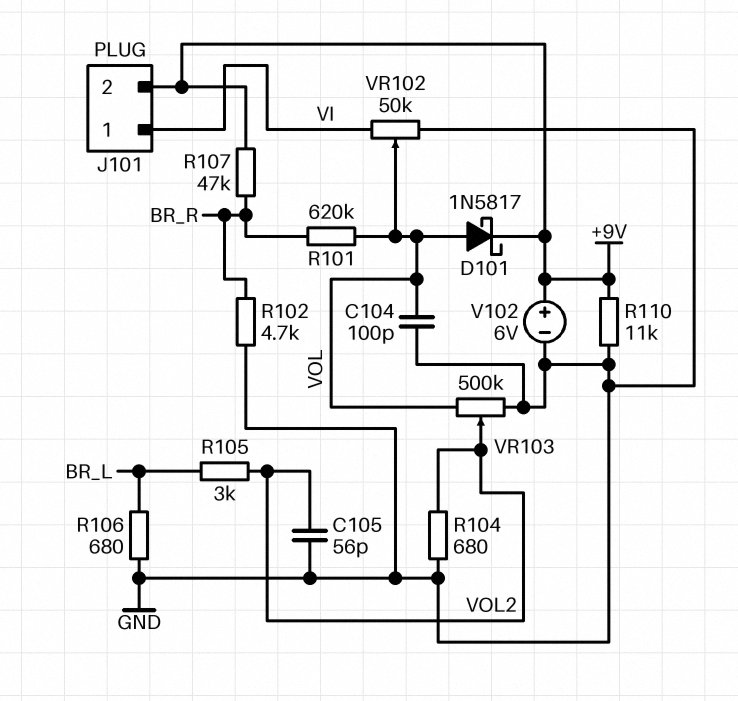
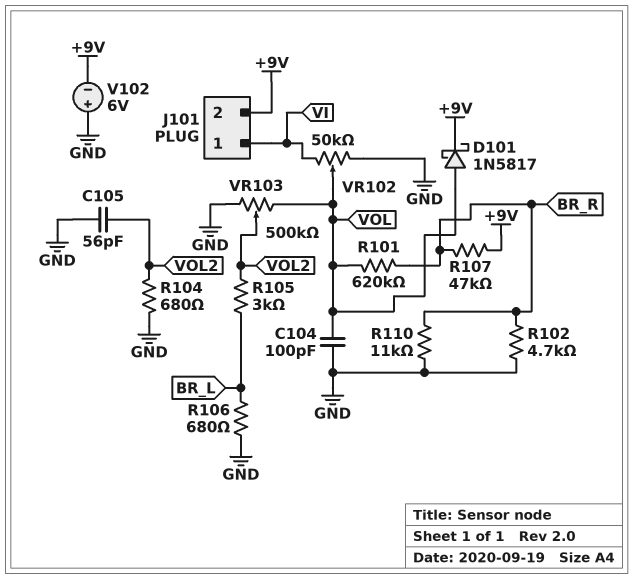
R110: 11k (+9V, GND) -> 11k (BR_R, GND)
V102: 6V (plus +9V, minus GND) -> 6V (plus GND, minus +9V)

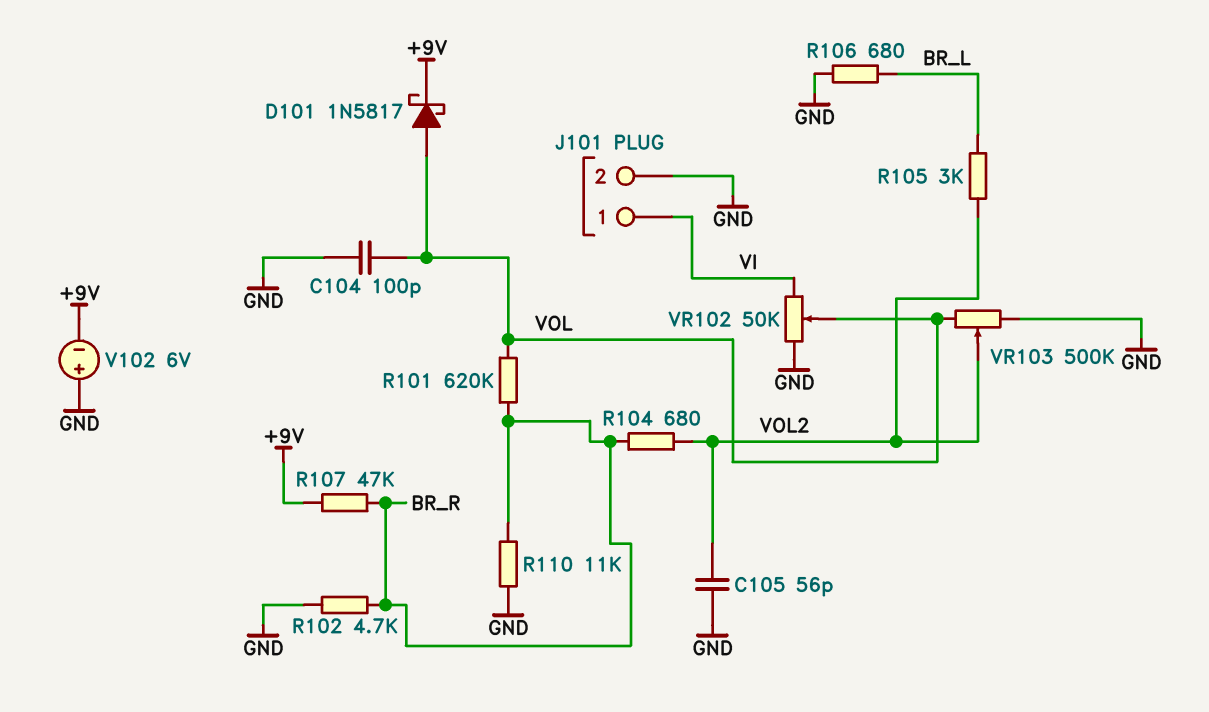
J101 pin 2: +9V -> GND
R104: 680 (GND, VOL2) -> 680 (BR_R, VOL2)

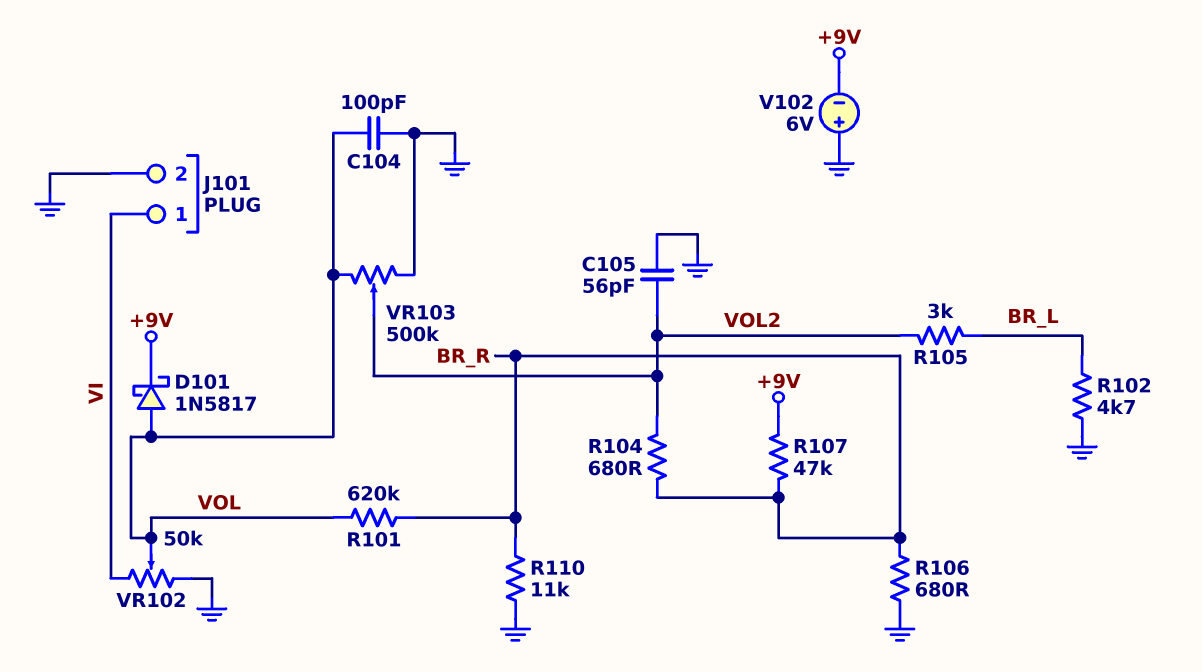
R102: 4.7k (BR_R, GND) -> 4.7k (BR_L, GND)
R106: 680 (BR_L, GND) -> 680 (BR_R, GND)

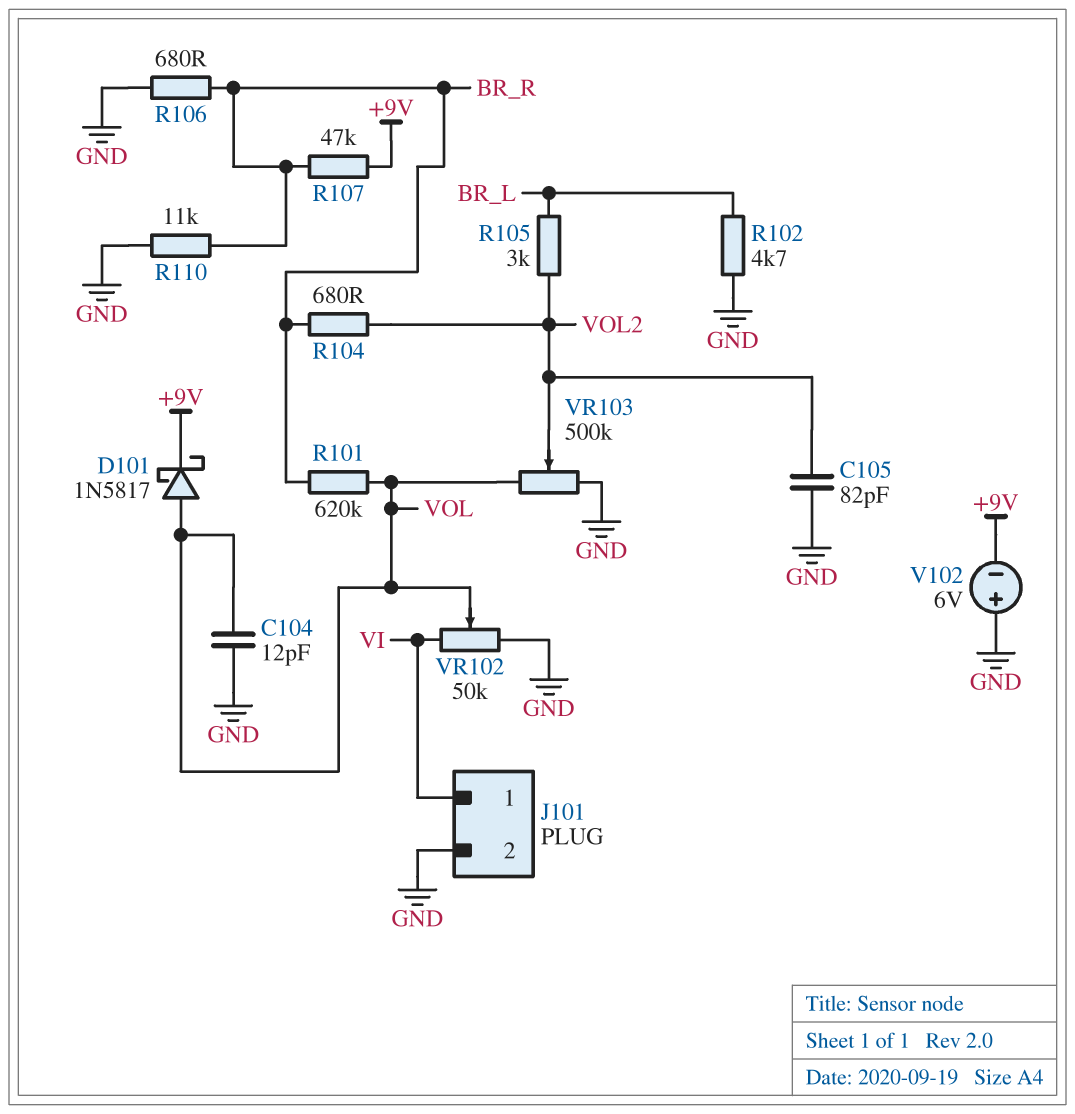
C104: 100pF (GND, VOL) -> 12pF (GND, VOL)
C105: 56pF (GND, VOL2) -> 82pF (GND, VOL2)

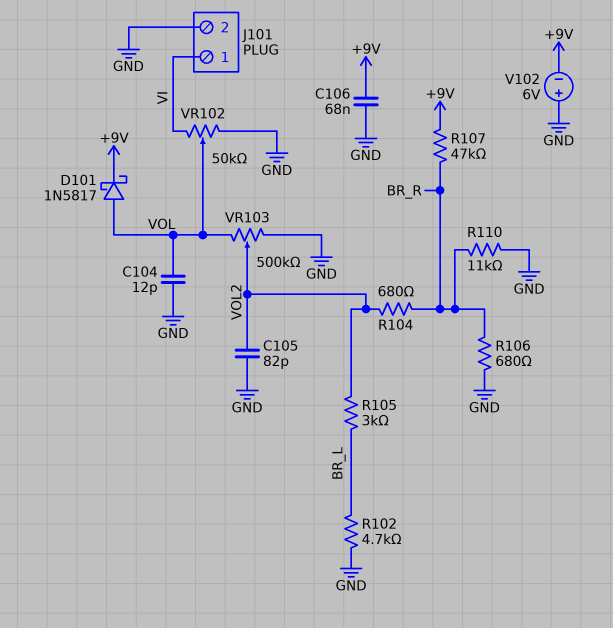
C106: none -> 68nF (+9V, GND)
R101: 620k (BR_R, VOL) -> none

